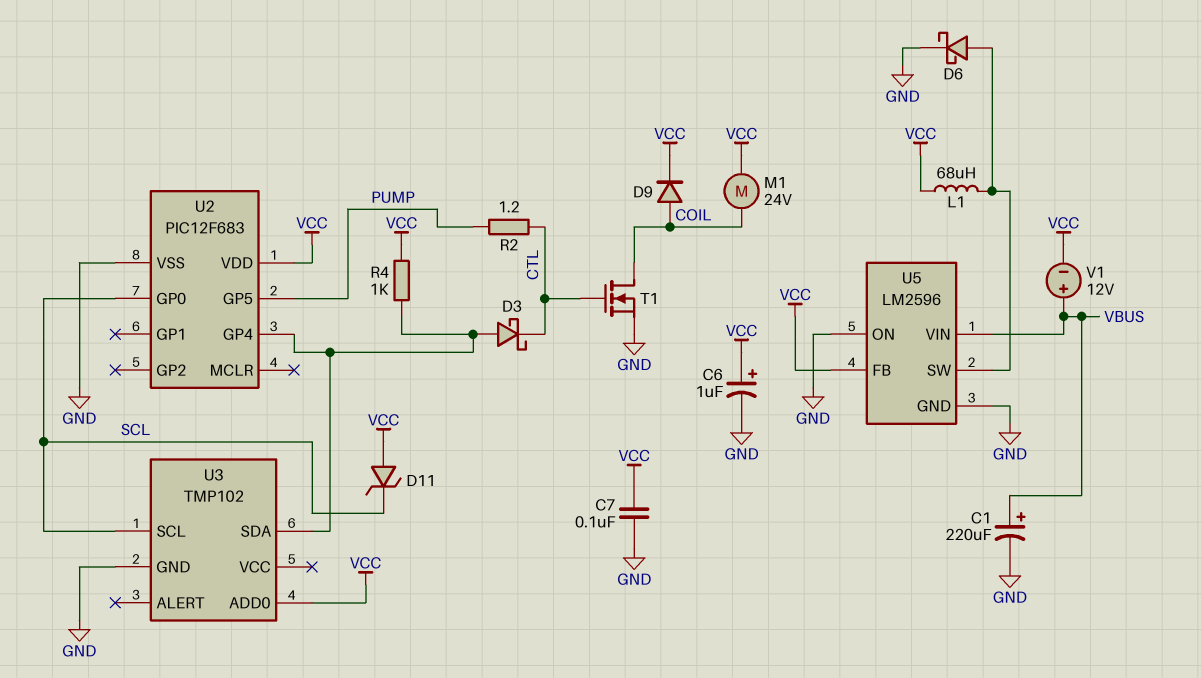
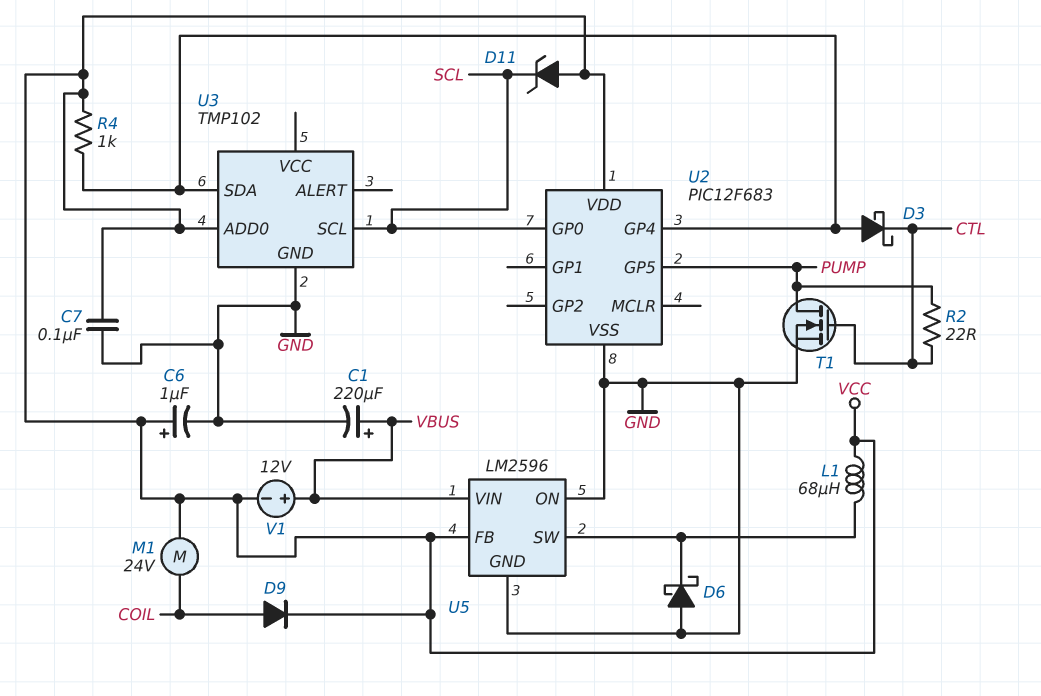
D6: schottky (A U5/SW, K GND) -> schottky (A GND, K U5/SW)
R2: 1.2 (CTL, PUMP) -> 22 (CTL, PUMP)
T1: NMOS (G CTL, D COIL, S GND) -> NMOS (G CTL, D PUMP, S GND)

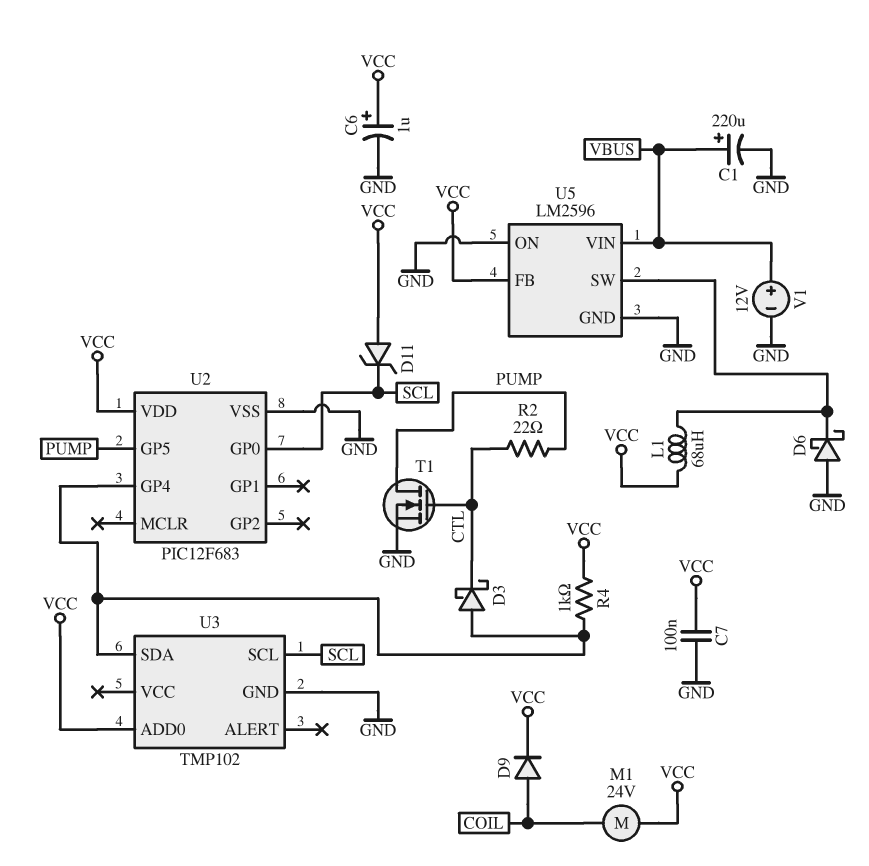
V1: 12V (plus VBUS, minus VCC) -> 12V (plus VBUS, minus GND)

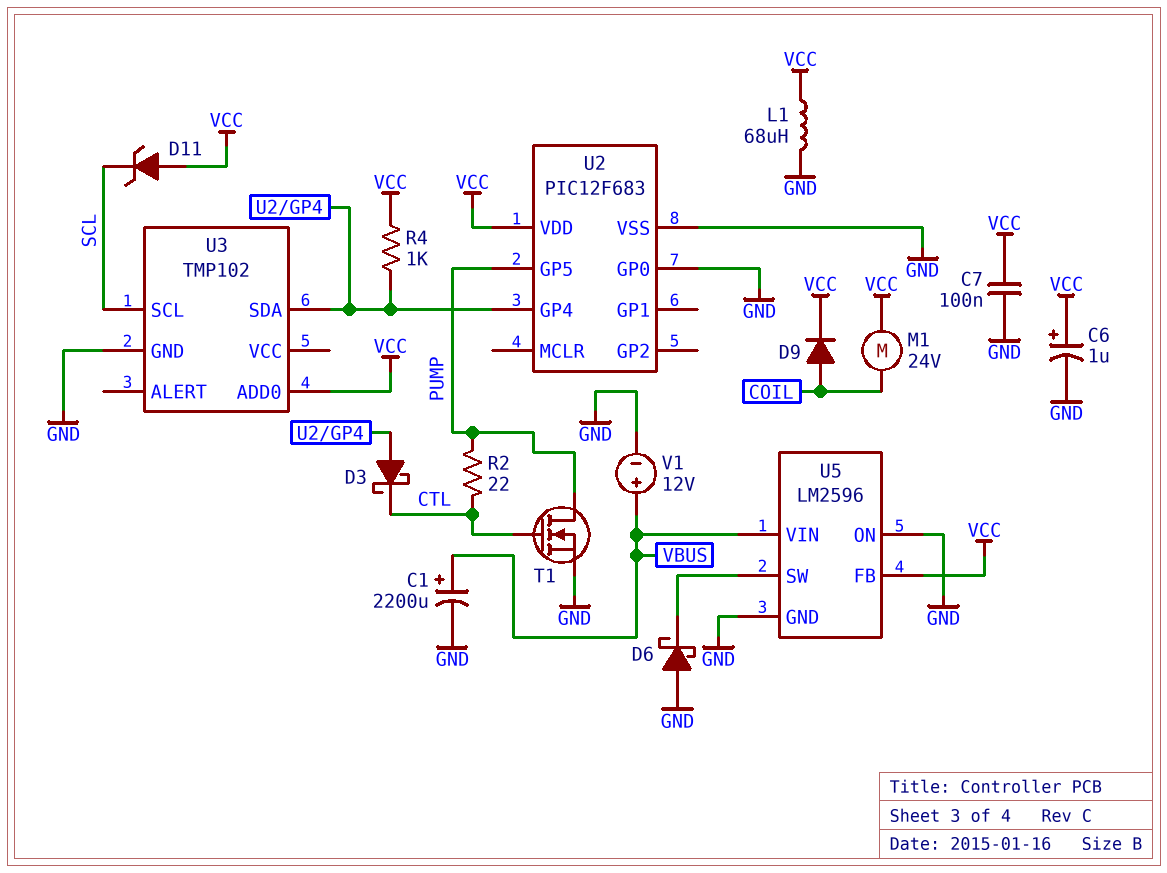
C1: 220uF (plus VBUS, minus GND) -> 2200uF (plus VBUS, minus GND)
L1: 68uH (U5/SW, VCC) -> 68uH (GND, VCC)
U2 pin GP0: SCL -> GND

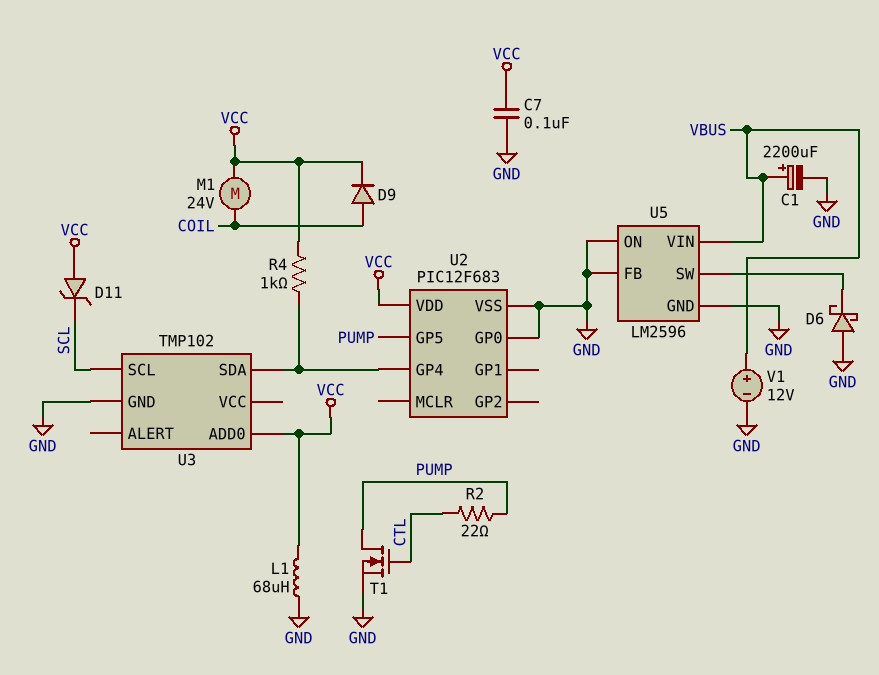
C6: 1uF (plus VCC, minus GND) -> none
D3: schottky (A U2/GP4, K CTL) -> none
U5 pin FB: VCC -> GND

